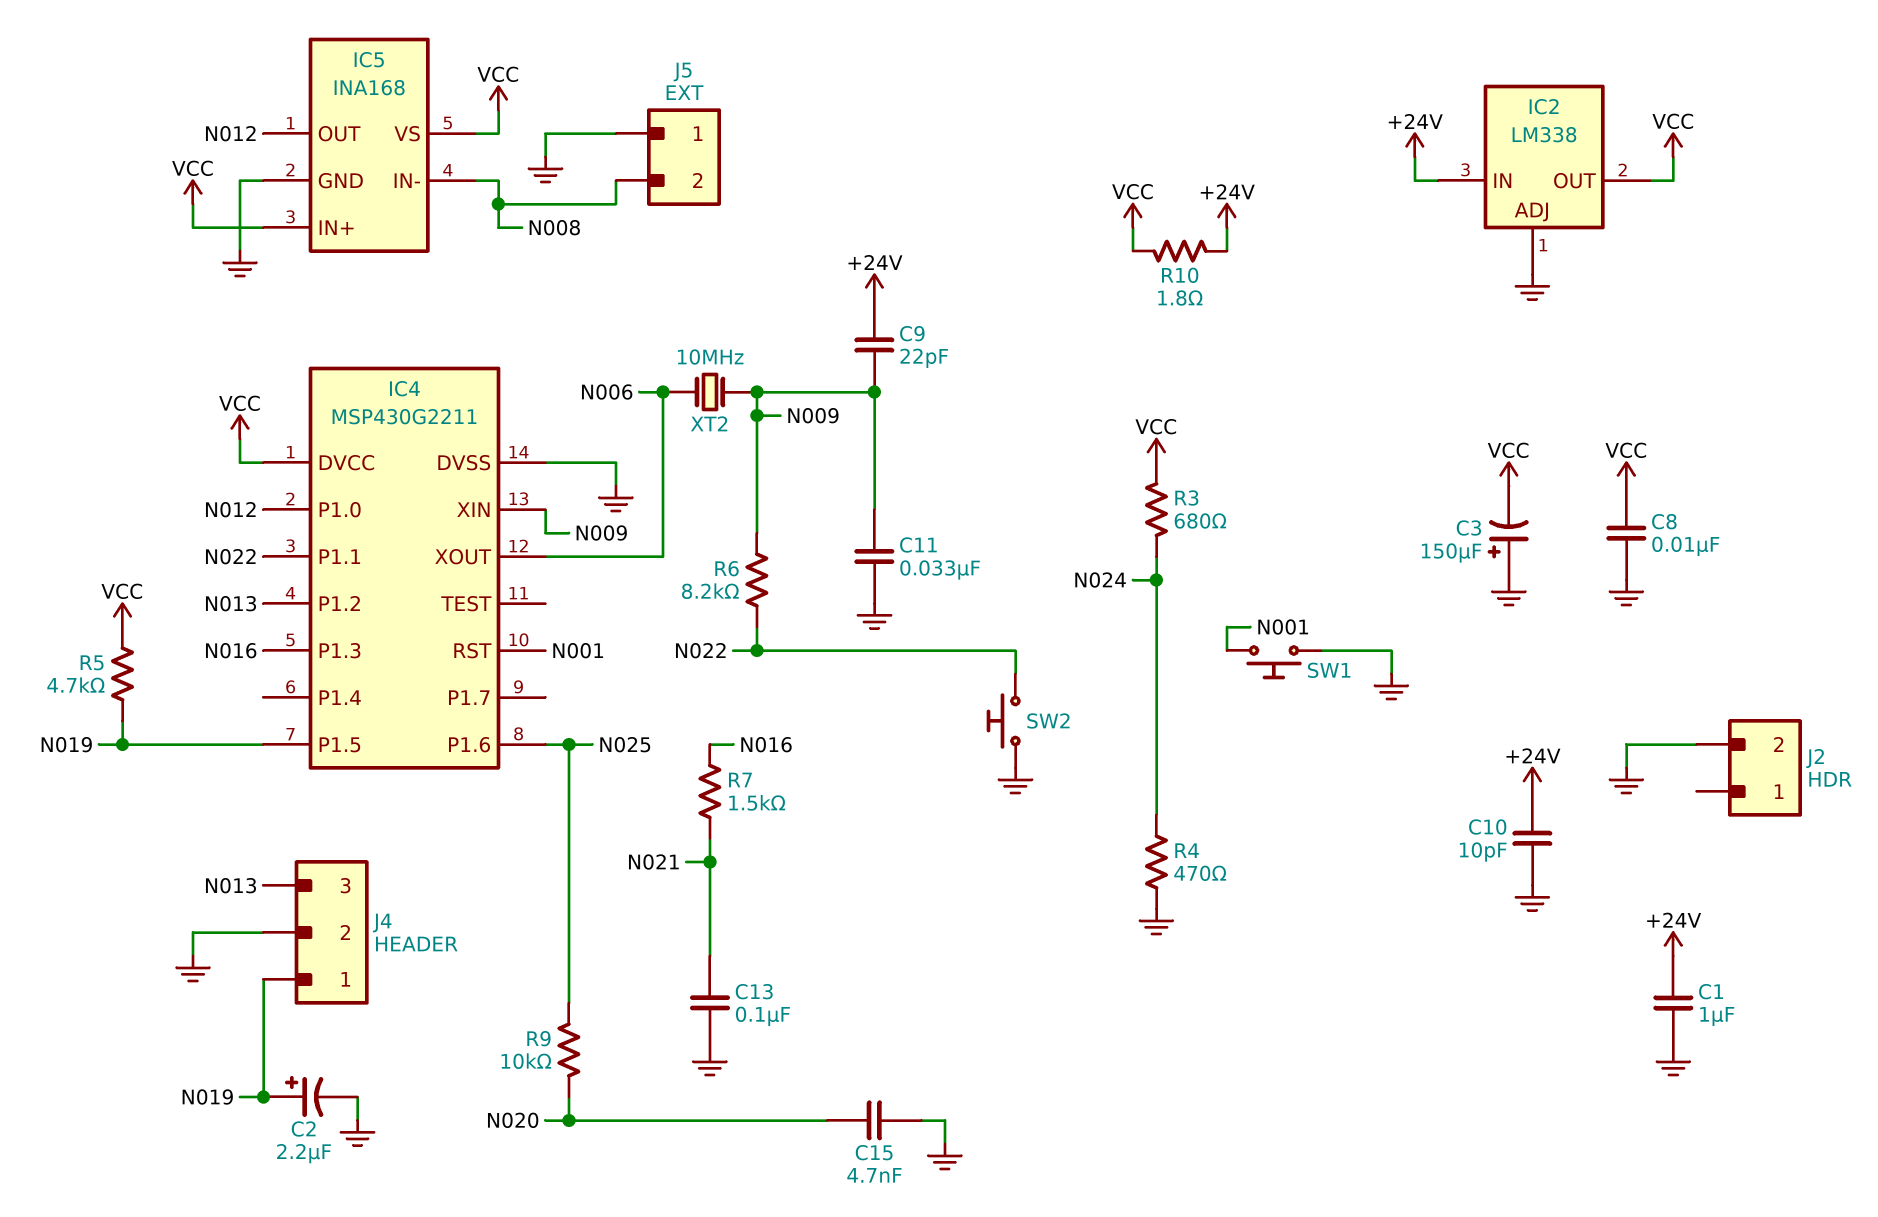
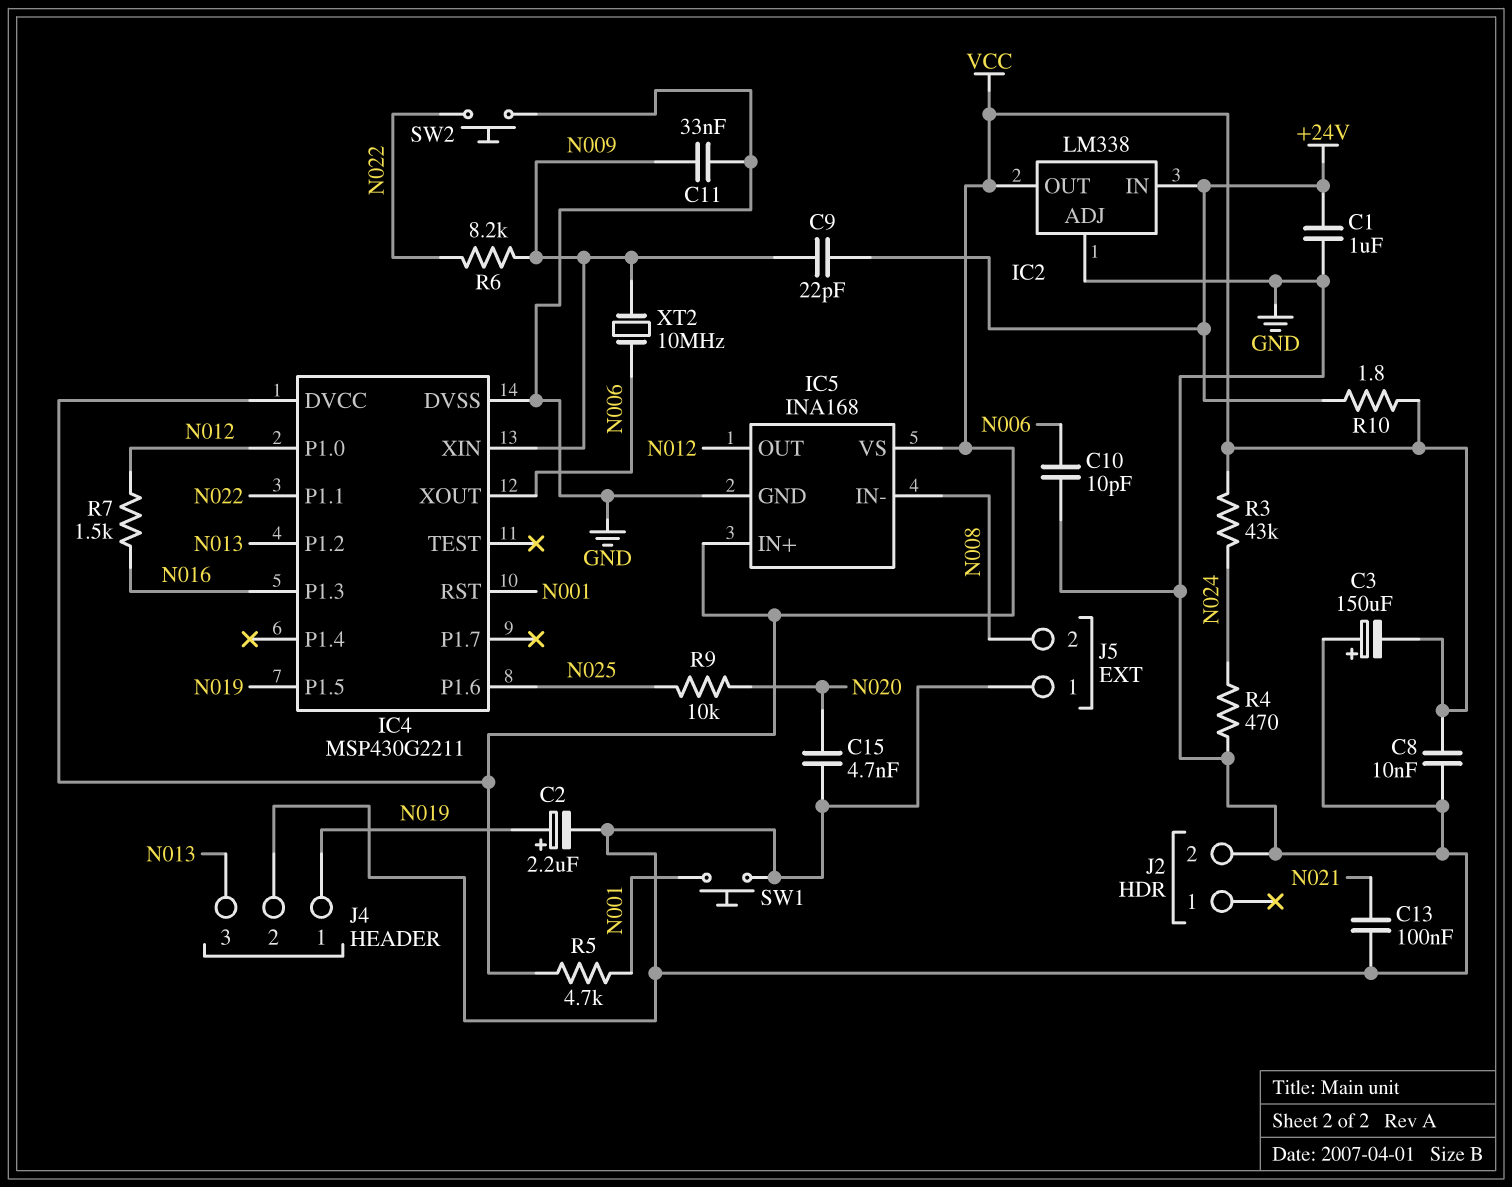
C10: 10pF (+24V, GND) -> 10pF (GND, N006)
R3: 680 (N024, VCC) -> 43k (N024, VCC)
R5: 4.7k (N019, VCC) -> 4.7k (N001, VCC)
R7: 1.5k (N016, N021) -> 1.5k (N012, N016)

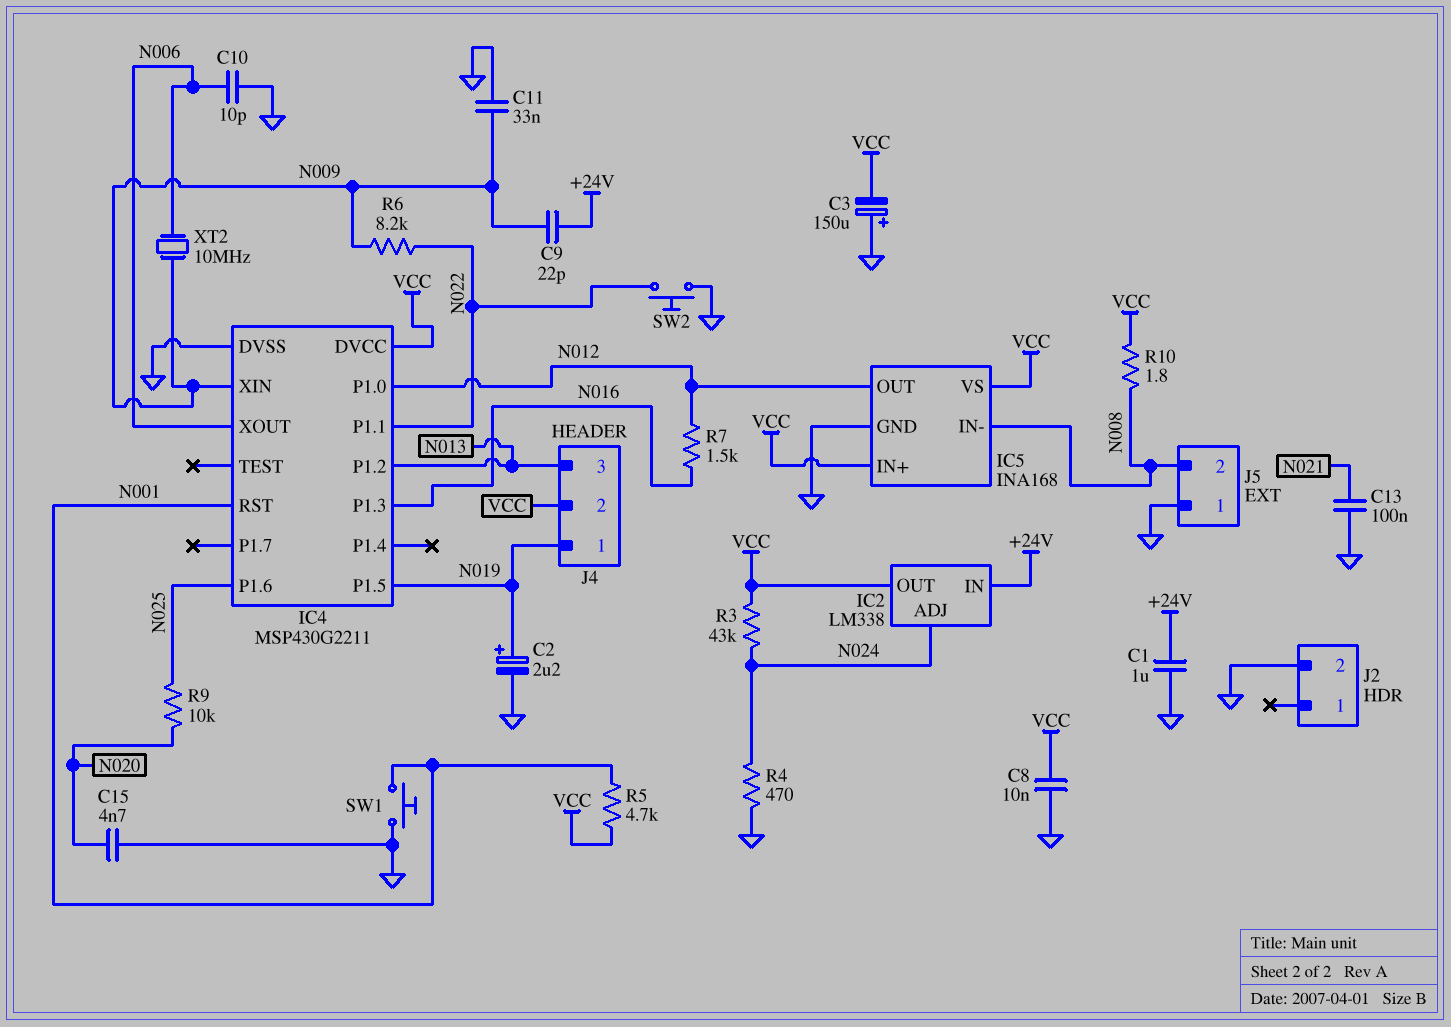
IC2 pin ADJ: GND -> N024
J4 pin 2: GND -> VCC
R10: 1.8 (+24V, VCC) -> 1.8 (N008, VCC)

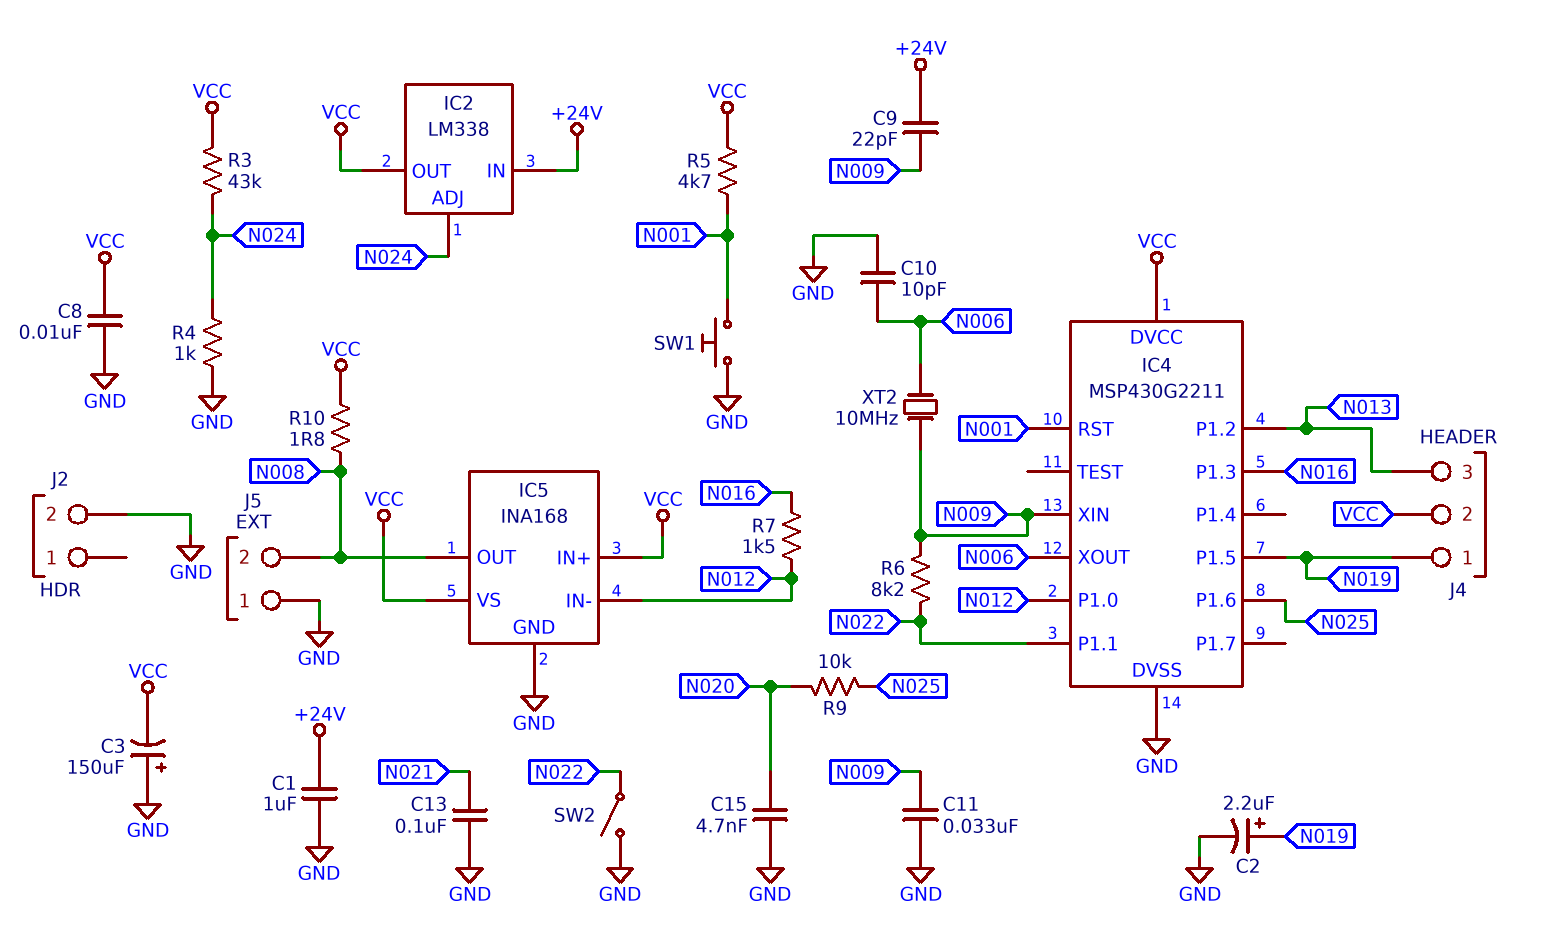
IC5 pin IN-: N008 -> N012
IC5 pin OUT: N012 -> N008
R4: 470 (GND, N024) -> 1k (GND, N024)
SW2: button (GND, N022) -> switch (GND, N022)

